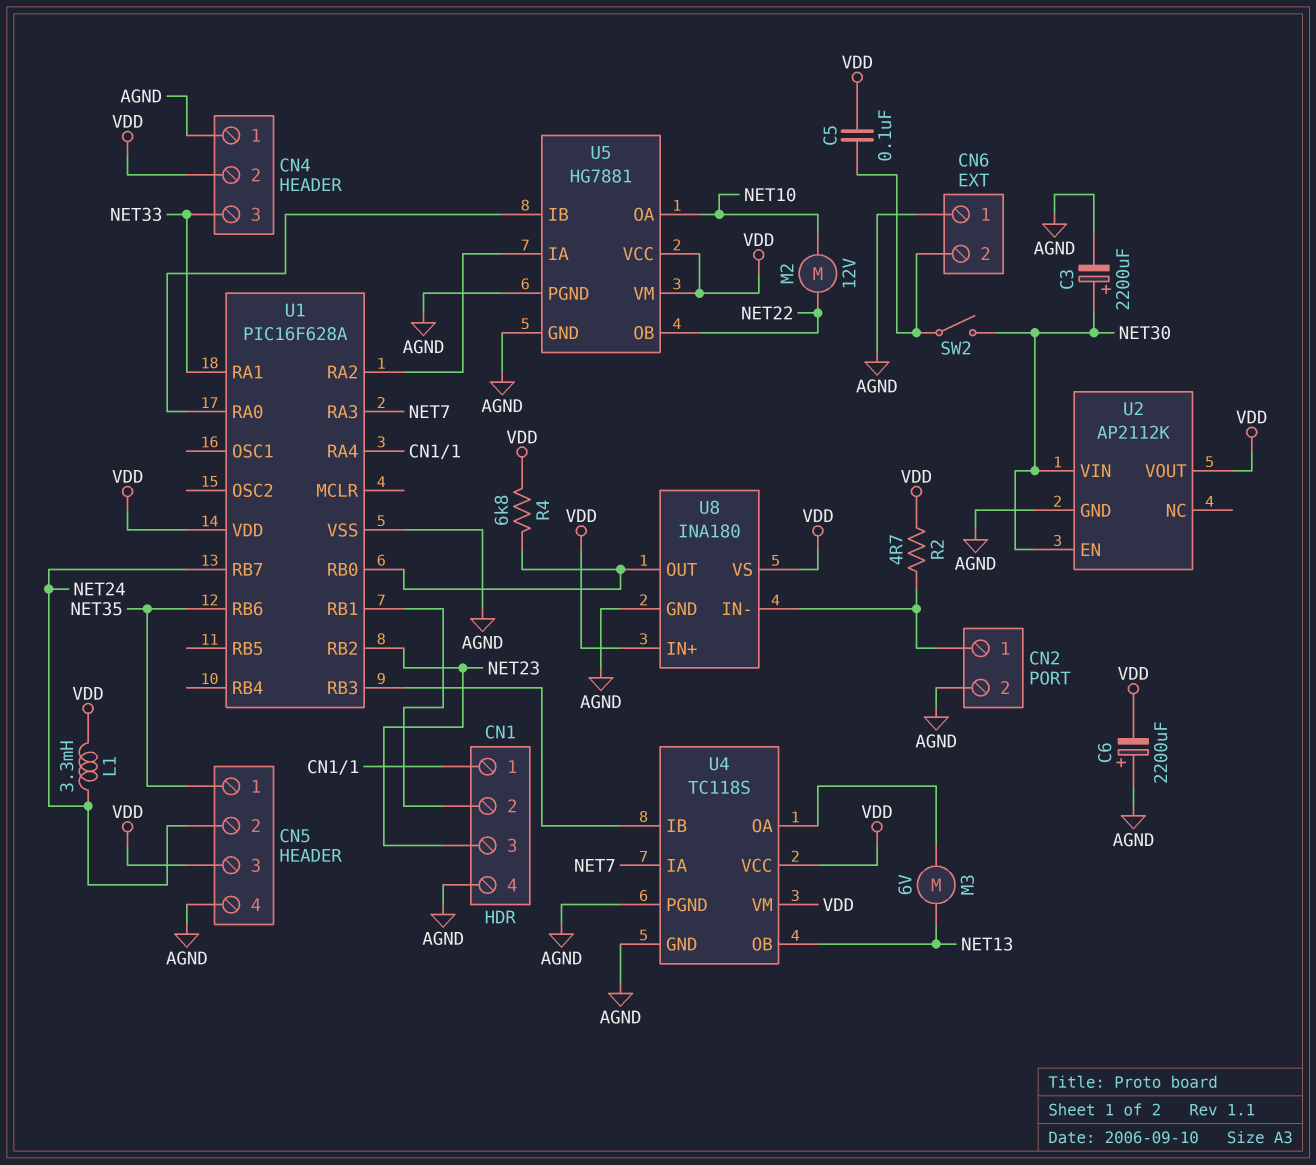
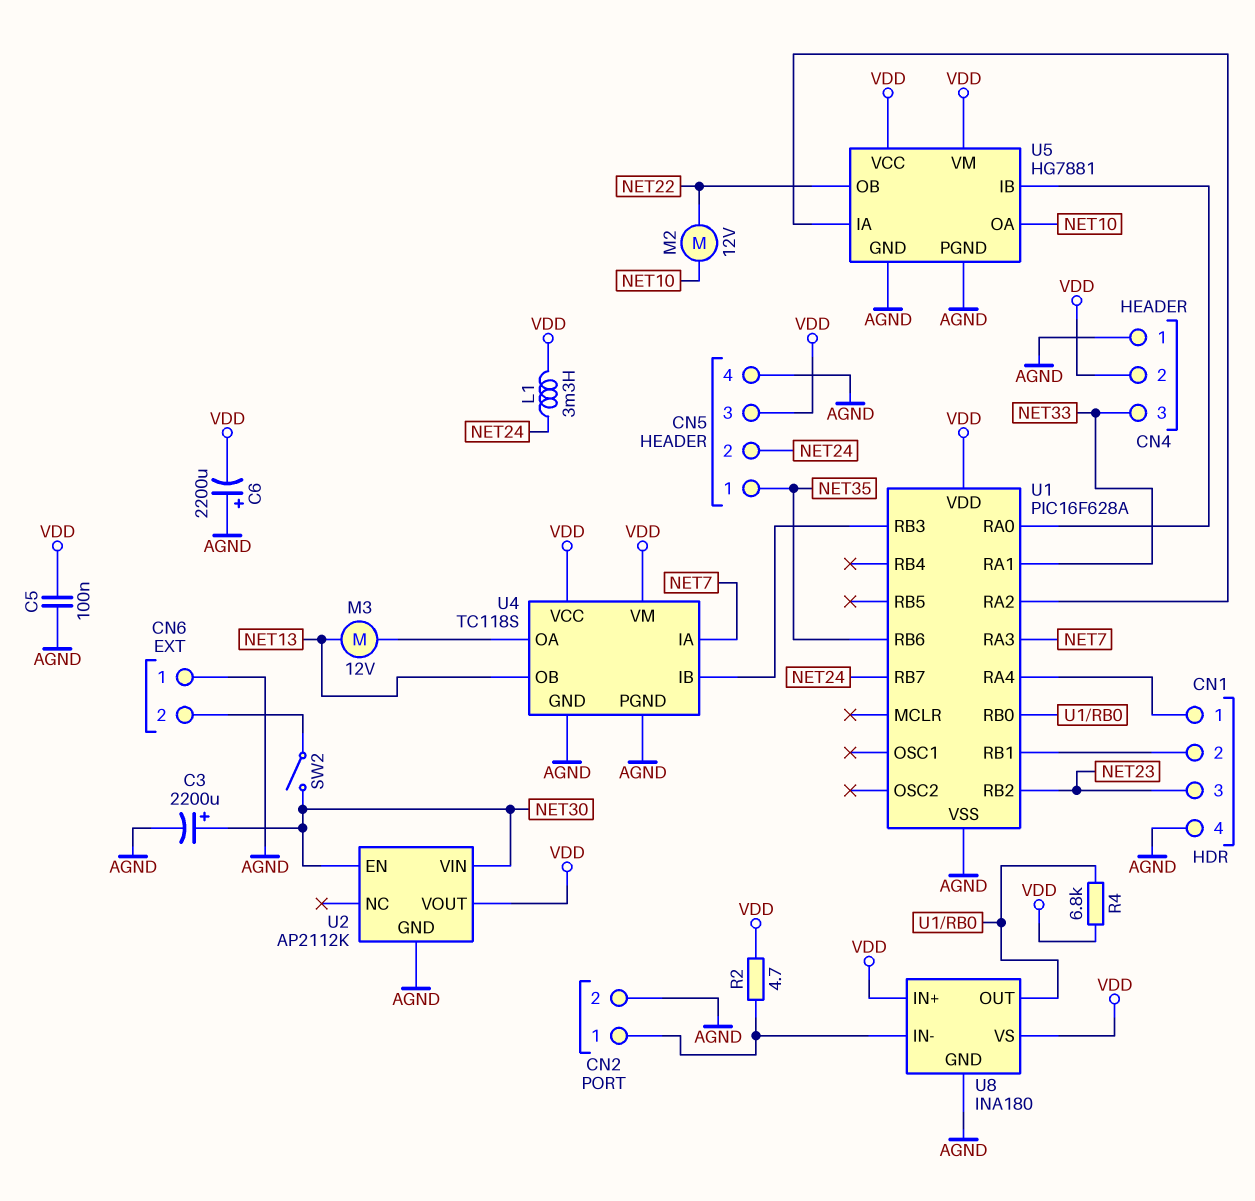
C5: 100nF (CN6/2, VDD) -> 100nF (AGND, VDD)
M3: motor 6V (NET13, U4/OA) -> motor 12V (NET13, U4/OA)

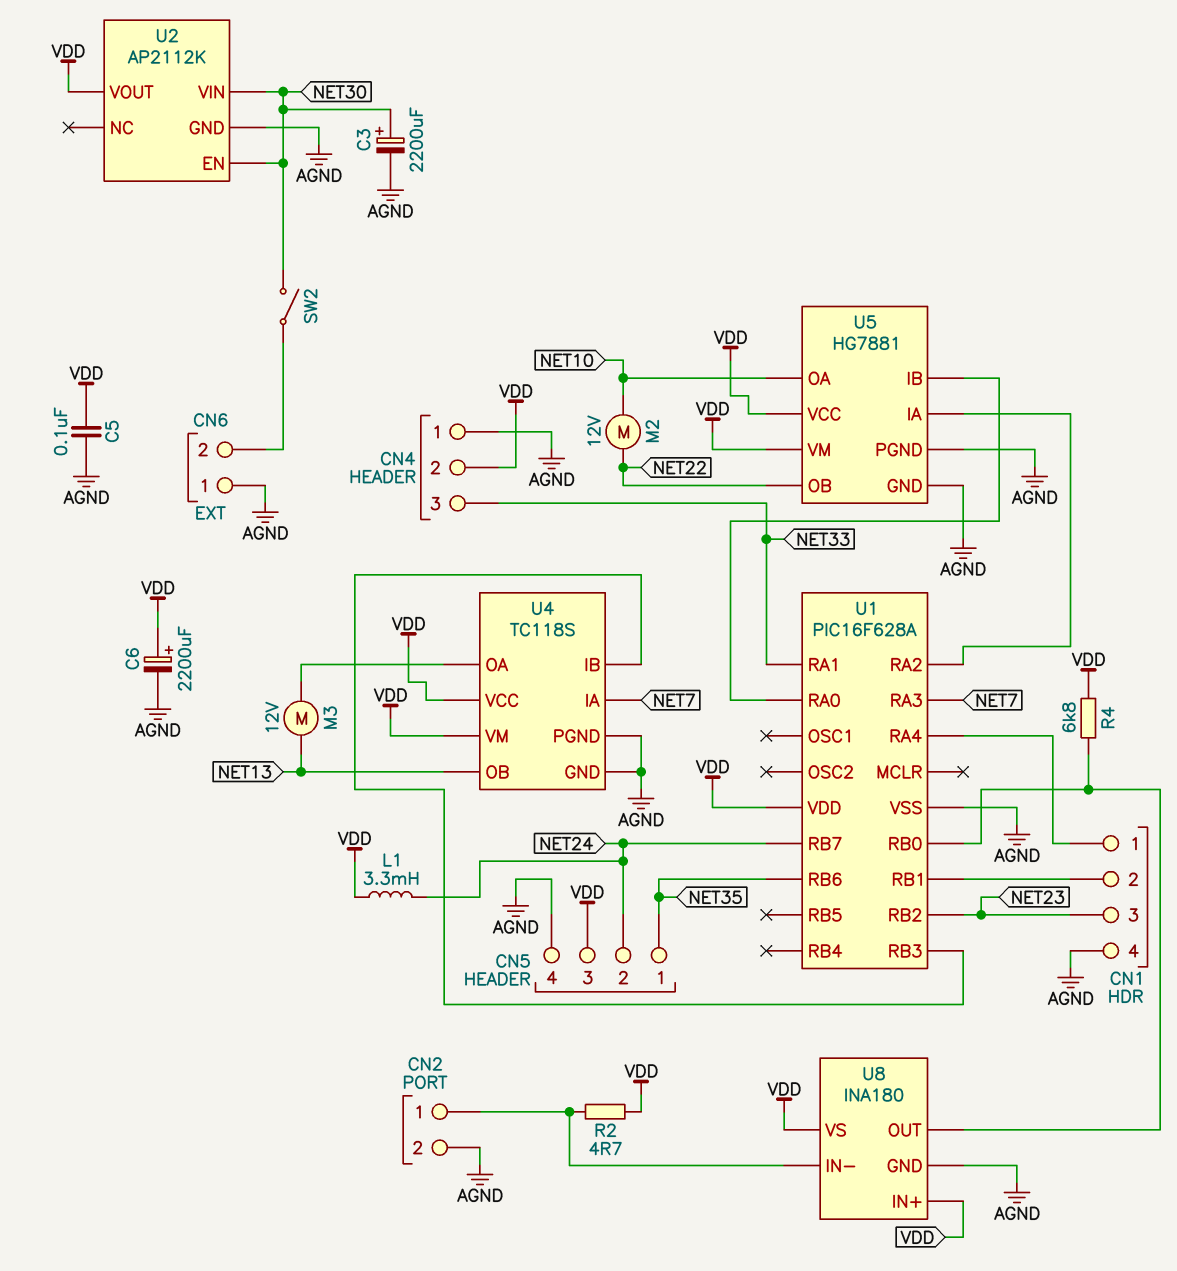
C6: 2200uF (plus AGND, minus VDD) -> 2200uF (plus VDD, minus AGND)

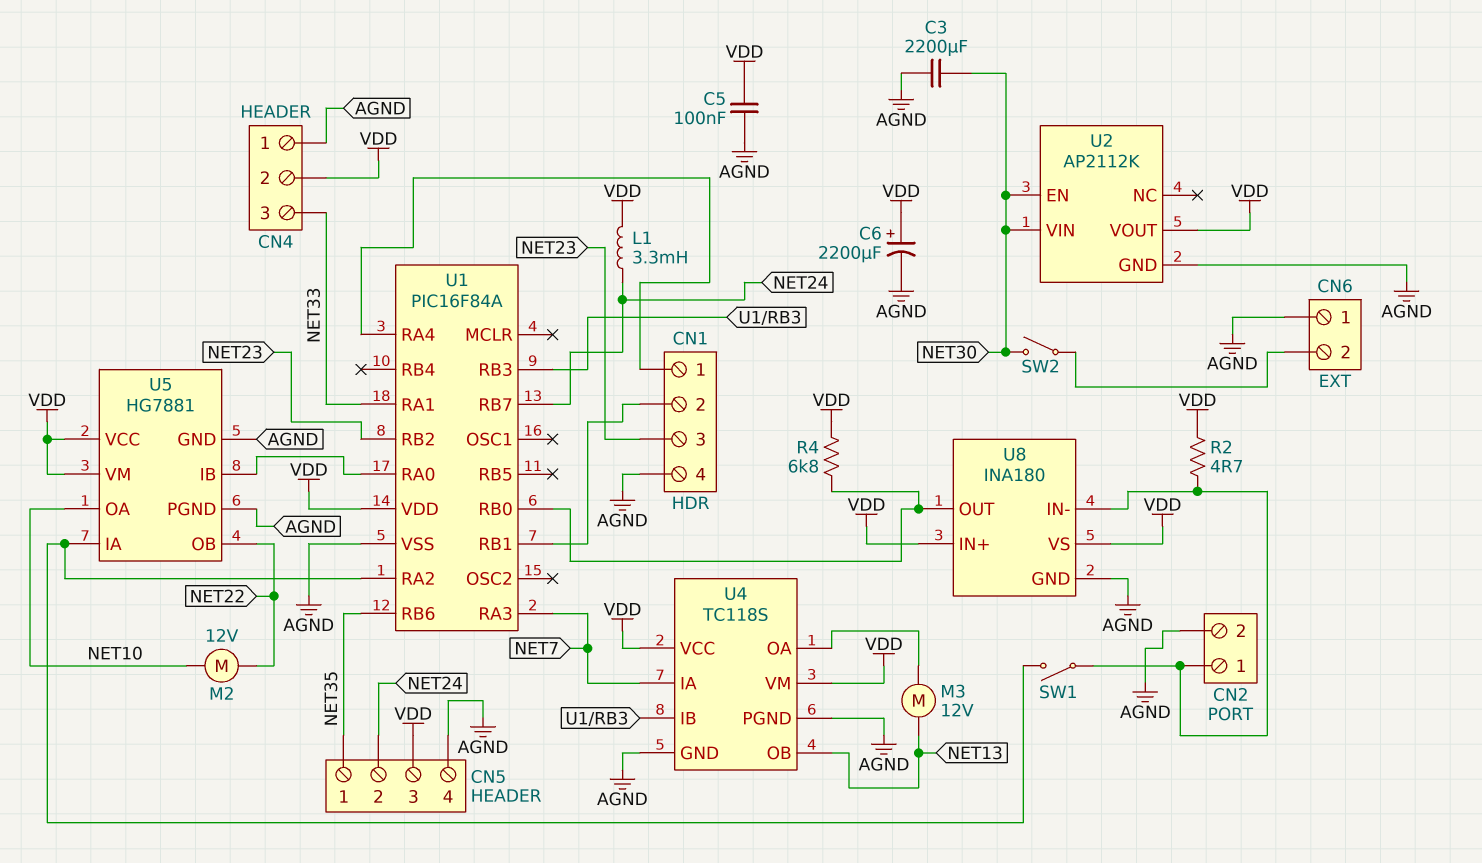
C3: 2200uF (plus NET30, minus AGND) -> 2200uF (AGND, NET30)
SW1: none -> switch (CN2/1, U1/RA2)
U1: PIC16F628A -> PIC16F84A

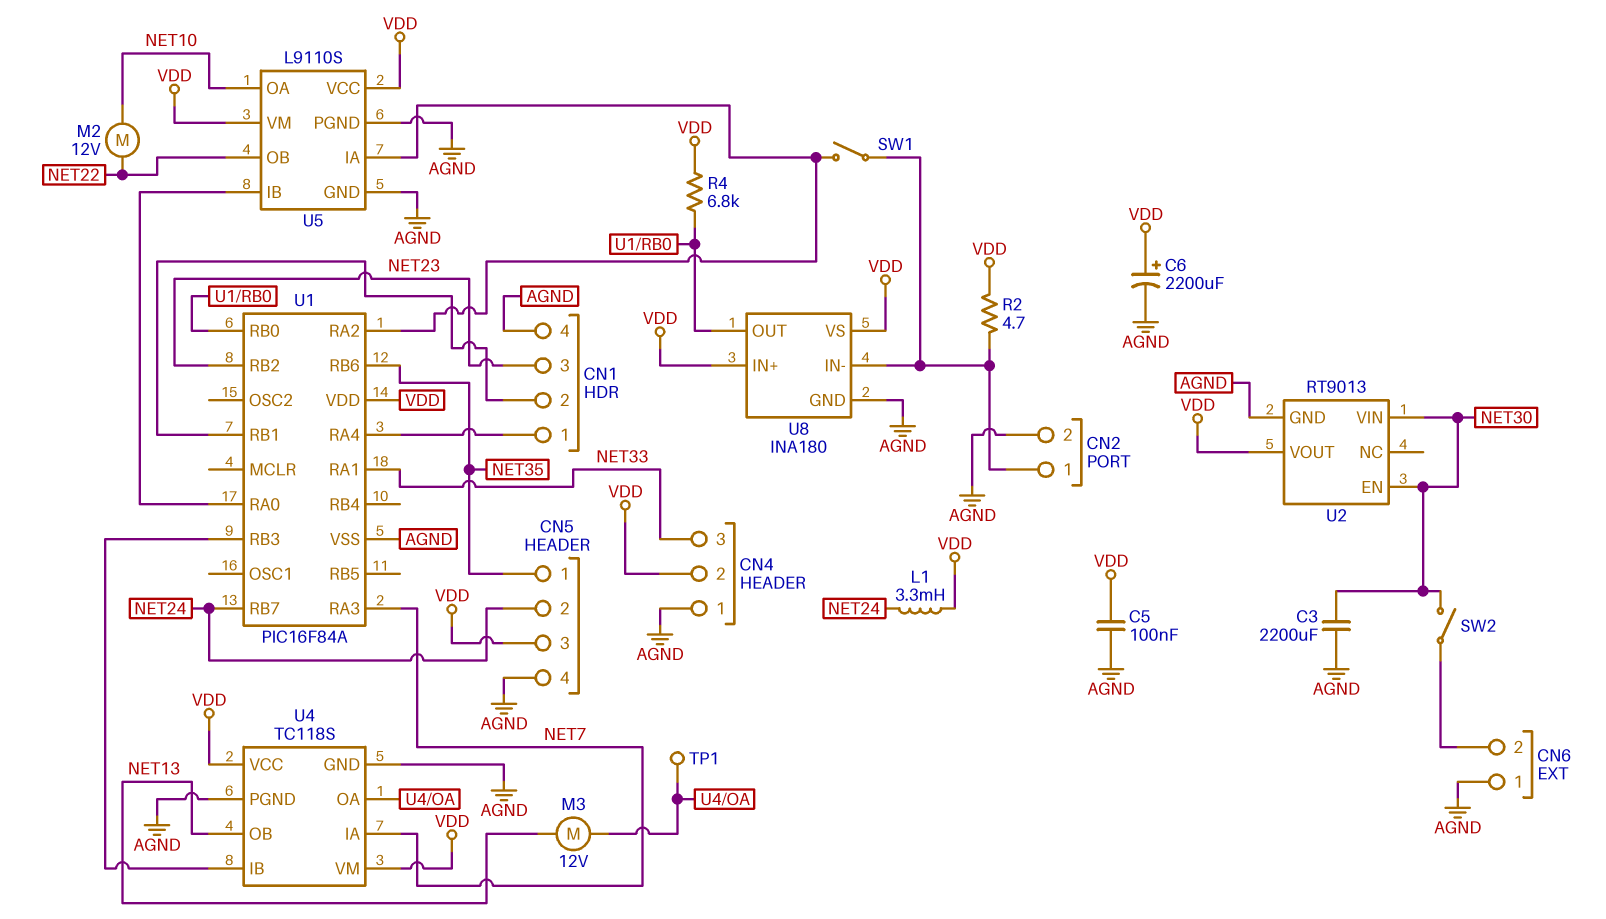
TP1: none -> test point (U4/OA)
U2: AP2112K -> RT9013
U5: HG7881 -> L9110S

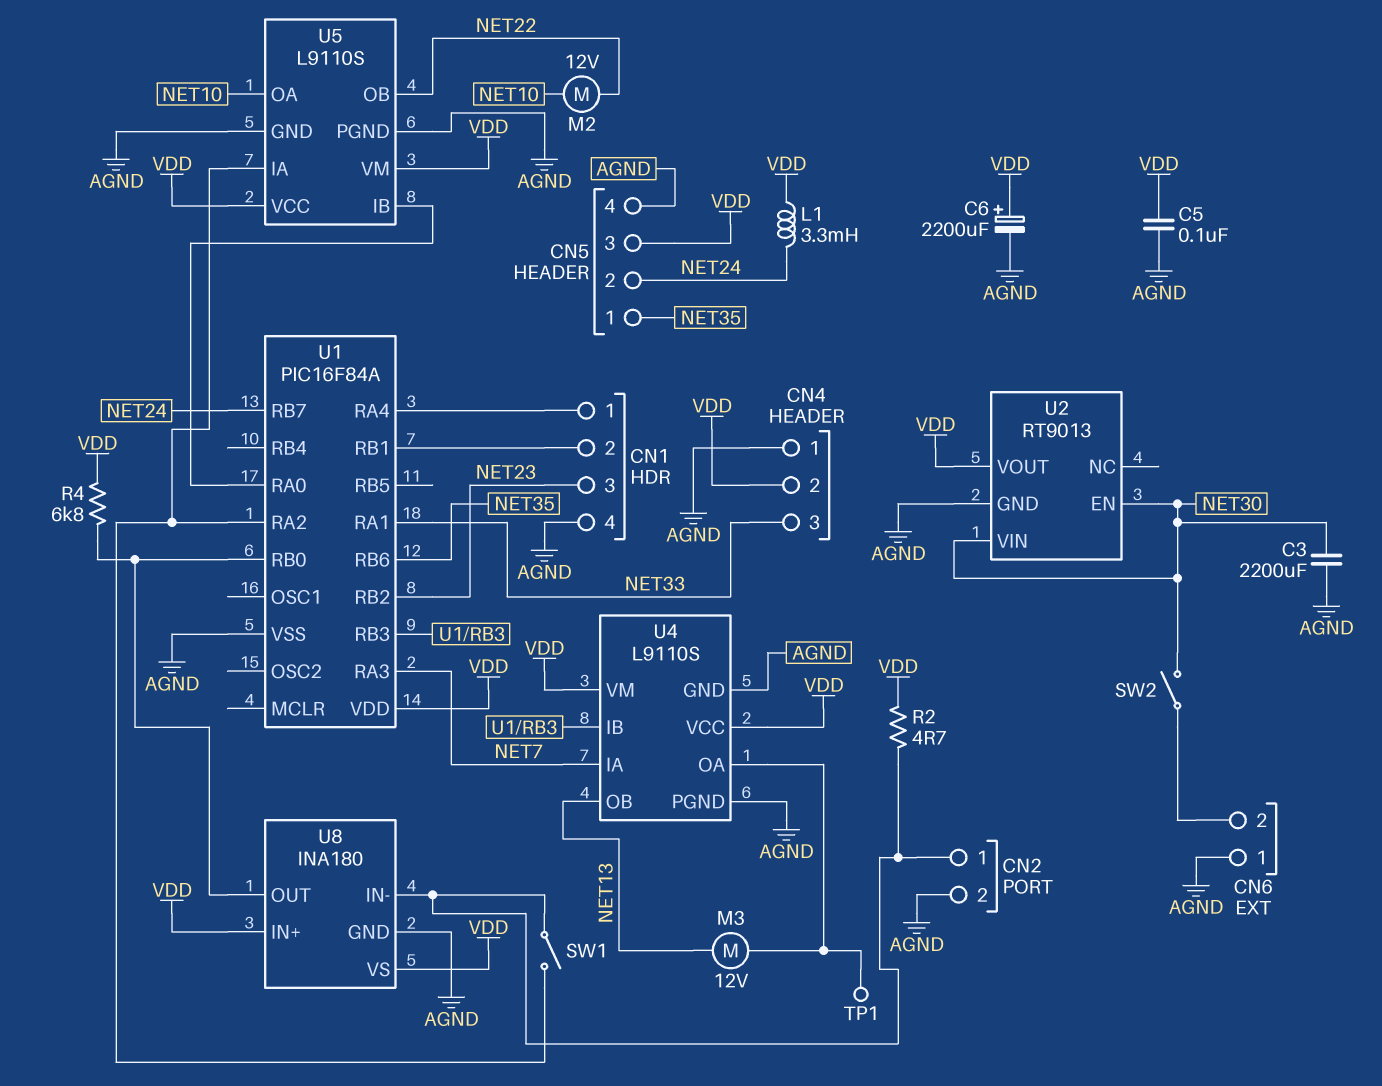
U4: TC118S -> L9110S

